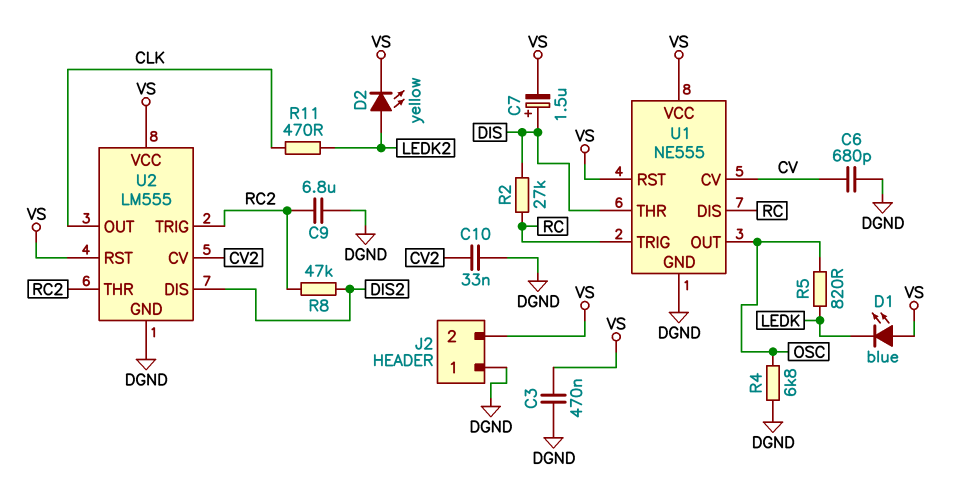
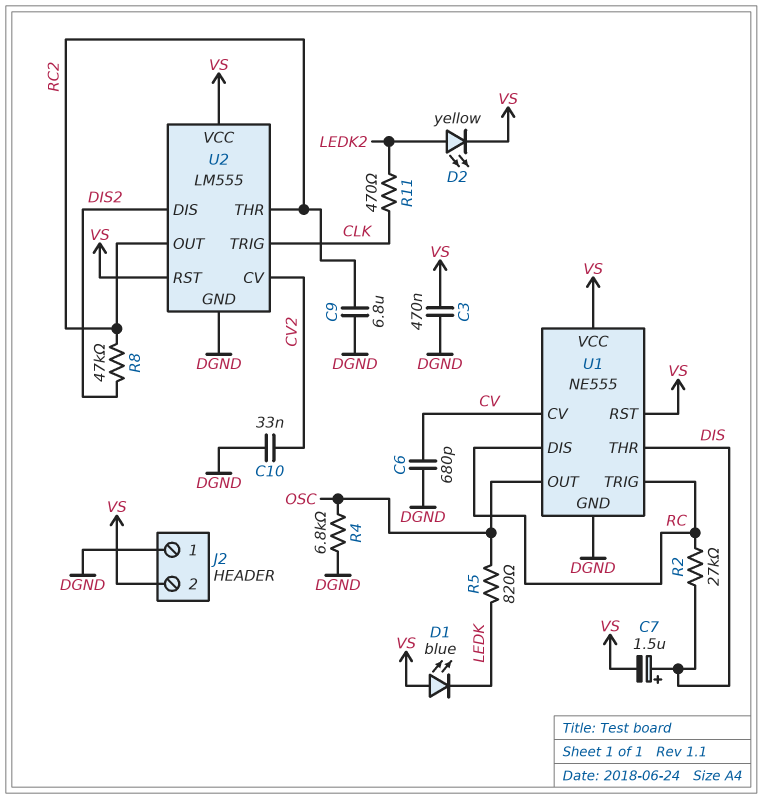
U2 pin OUT: CLK -> RC2
U2 pin TRIG: RC2 -> CLK

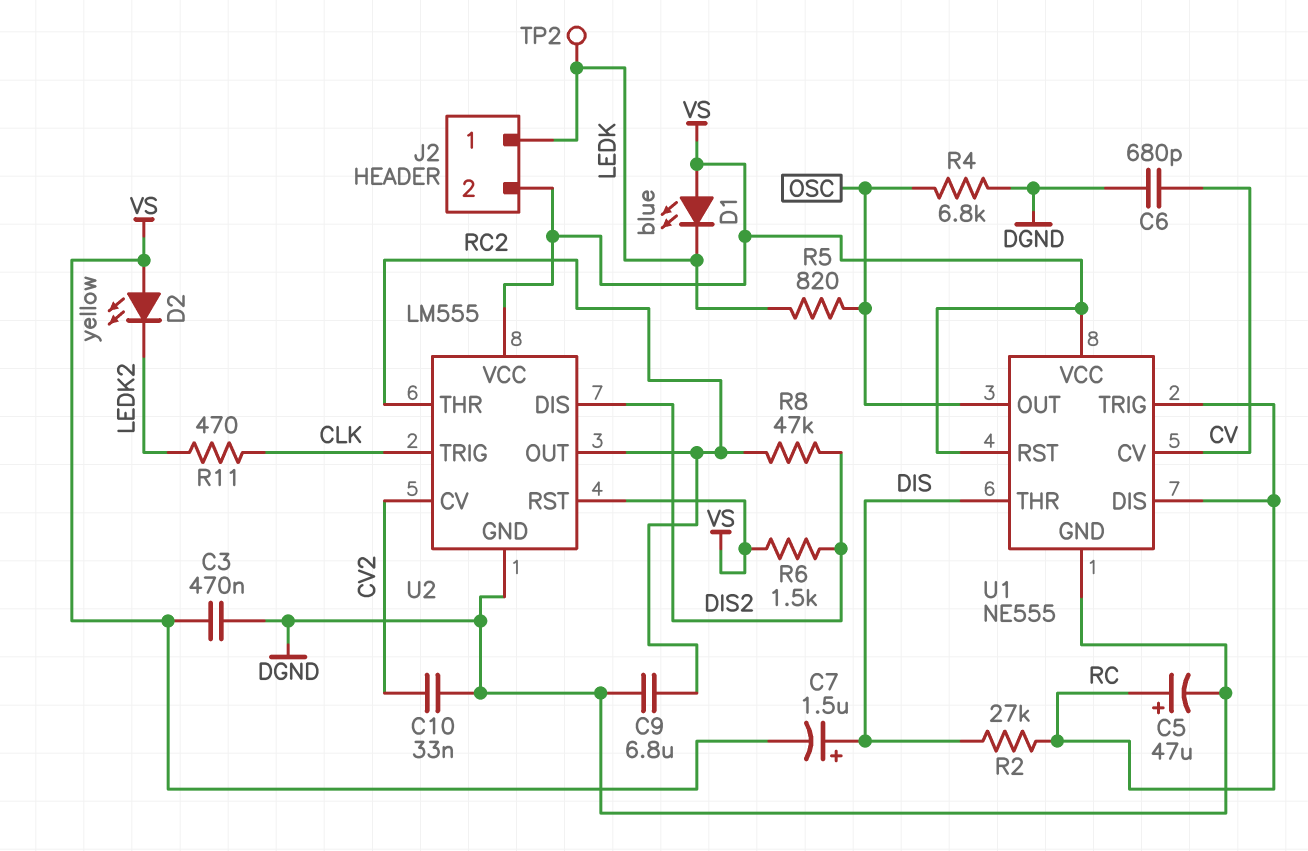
C5: none -> 47uF (plus RC, minus DGND)
D2: LED yellow (A LEDK2, K VS) -> LED yellow (A VS, K LEDK2)
J2 pin 1: DGND -> LEDK
R6: none -> 1.5k (DIS2, VS)
TP2: none -> test point (LEDK)

